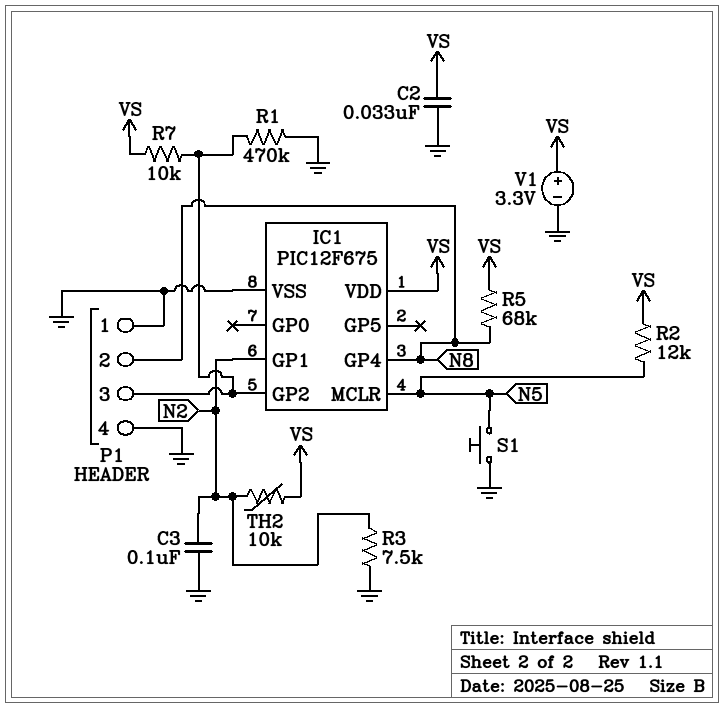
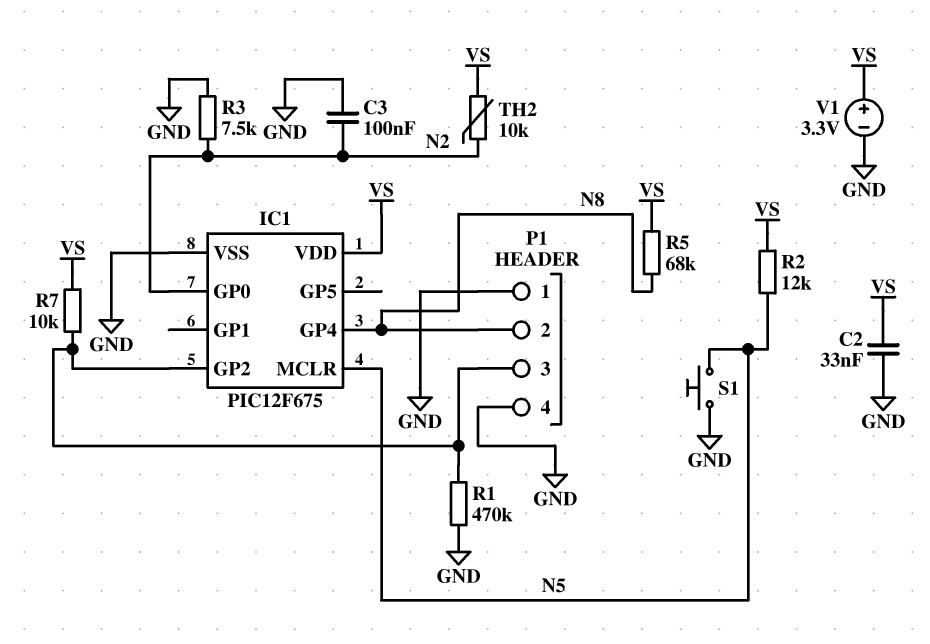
IC1 pin GP0: none -> N2
IC1 pin GP1: N2 -> none

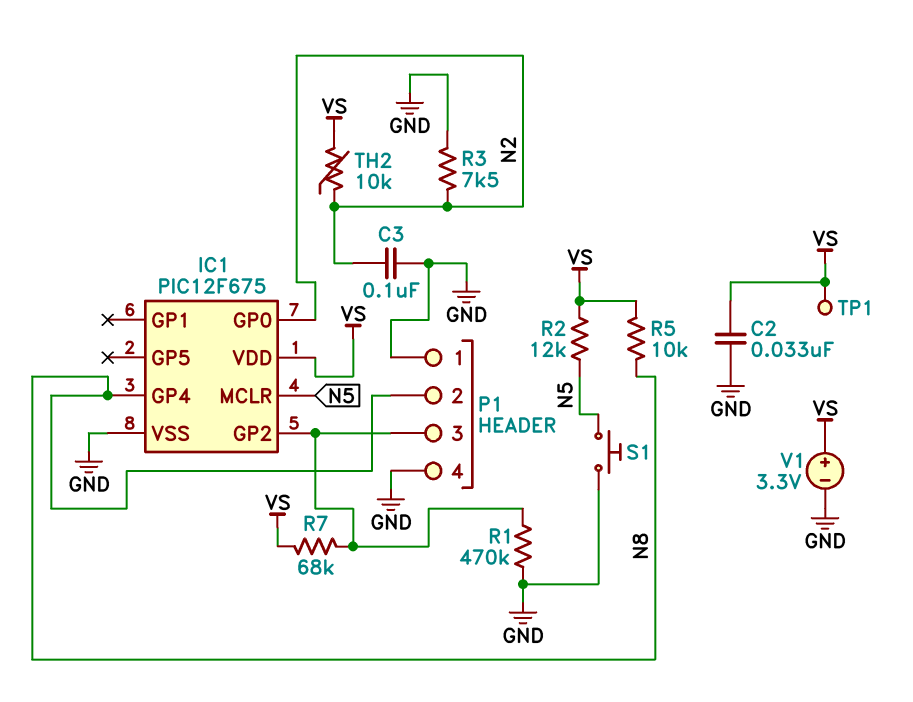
R5: 68k (N8, VS) -> 10k (N8, VS)
R7: 10k (IC1/GP2, VS) -> 68k (IC1/GP2, VS)
TP1: none -> test point (VS)

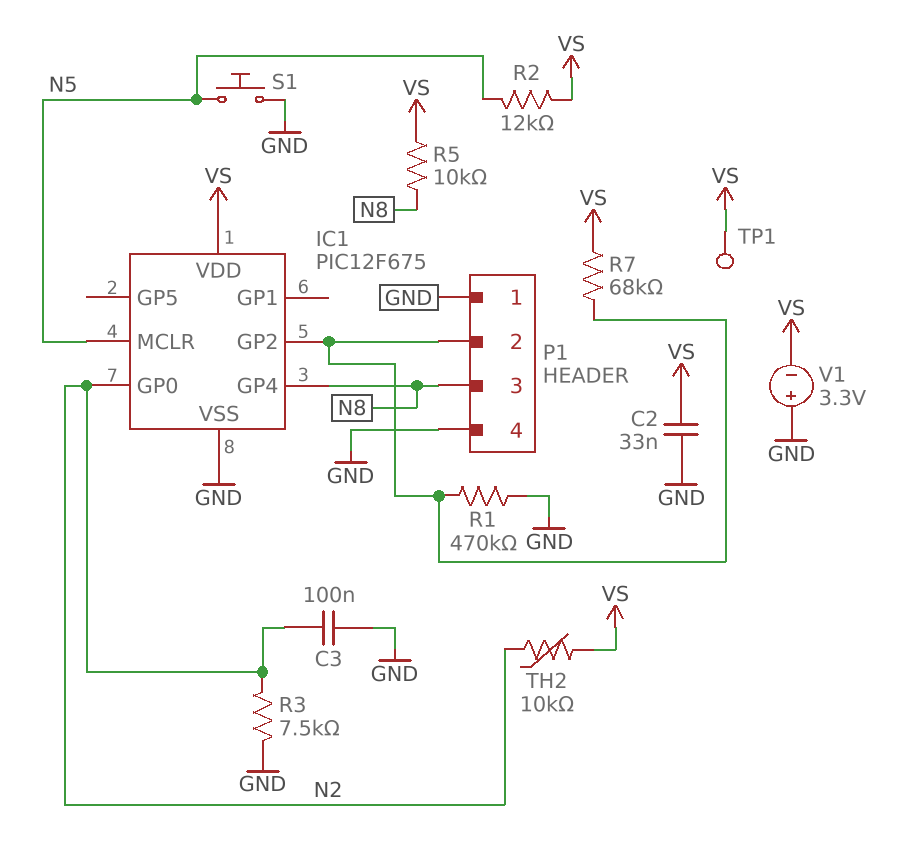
P1 pin 2: N8 -> IC1/GP2
P1 pin 3: IC1/GP2 -> N8
V1: 3.3V (plus VS, minus GND) -> 3.3V (plus GND, minus VS)

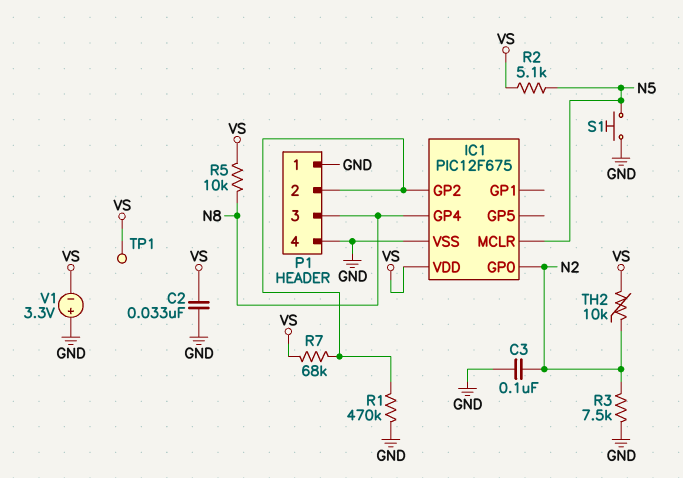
R2: 12k (N5, VS) -> 5.1k (N5, VS)

